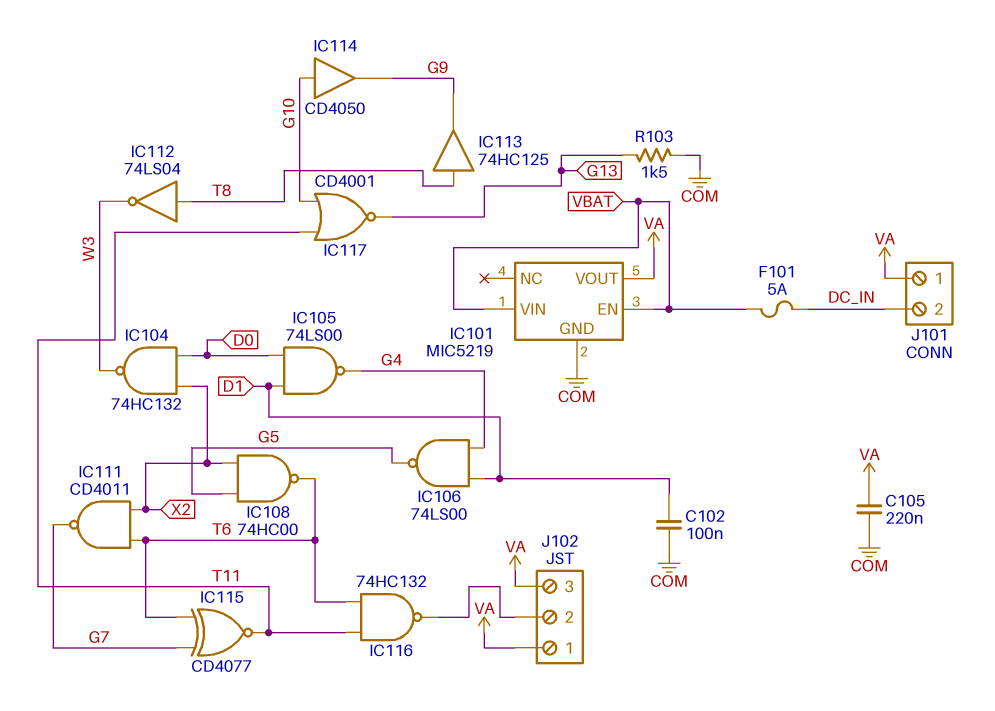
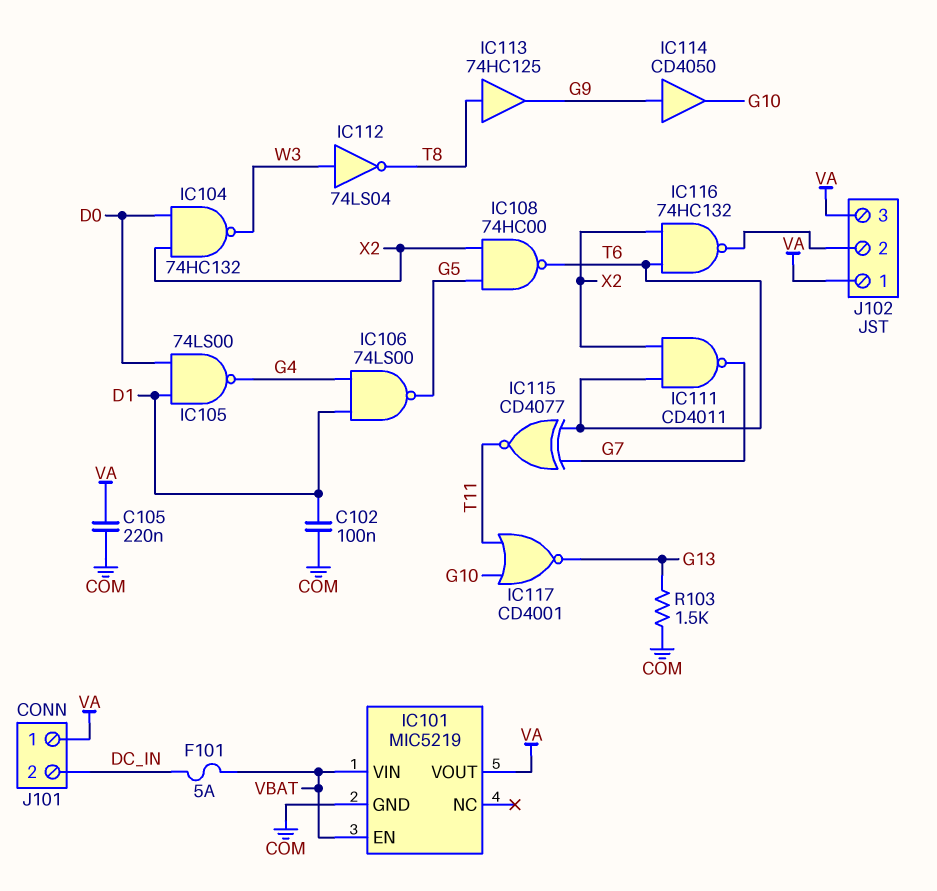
IC112: NOT 74LS04 (in T8, out W3) -> NOT 74LS04 (in W3, out T8)
IC114: buffer CD4050 (in G10, out G9) -> buffer CD4050 (in G9, out G10)
IC116: NAND 74HC132 (in T6, in T11, out J102/2) -> NAND 74HC132 (in T6, in X2, out J102/2)

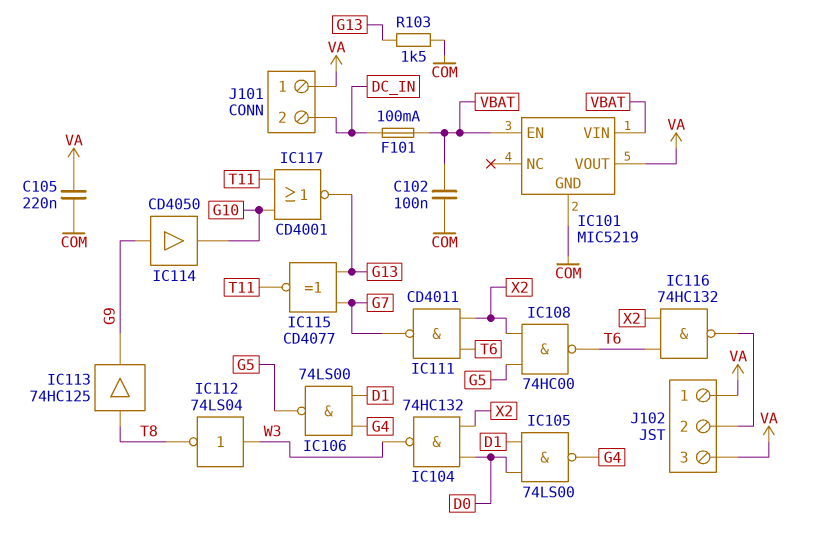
C102: 100nF (COM, D1) -> 100nF (COM, VBAT)
F101: 5A (DC_IN, VBAT) -> 100mA (DC_IN, VBAT)
IC115: XNOR CD4077 (in G7, in T6, out T11) -> XNOR CD4077 (in G7, in G13, out T11)

